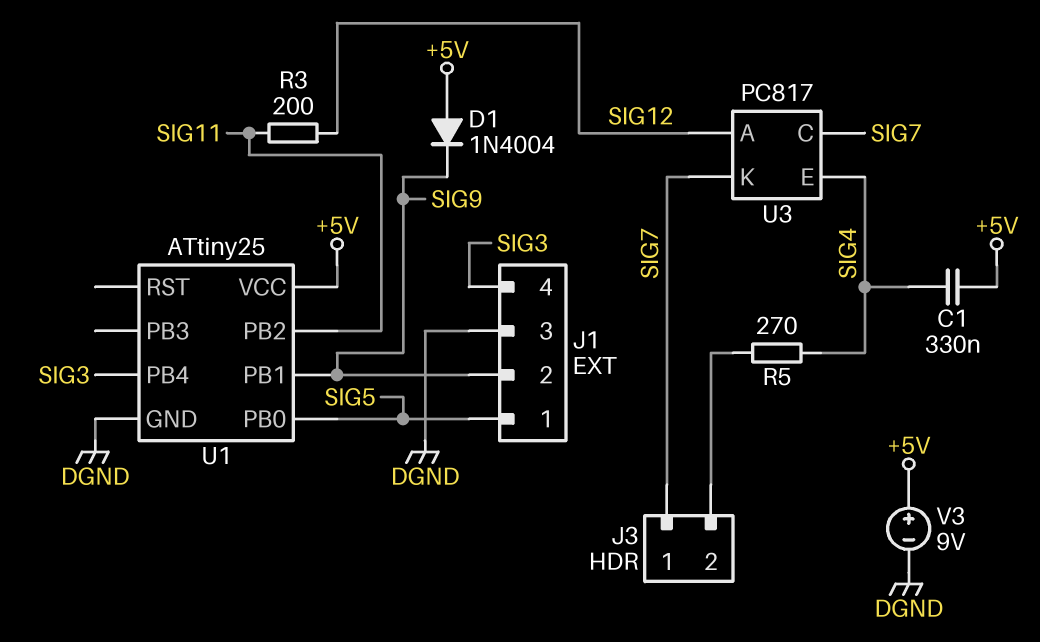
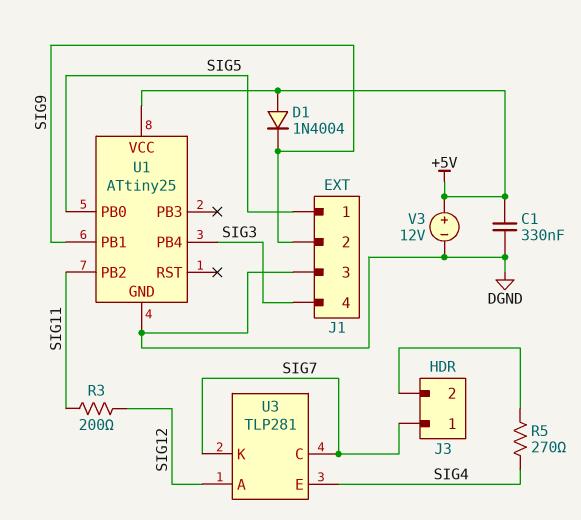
C1: 330nF (+5V, SIG4) -> 330nF (+5V, DGND)
U3: PC817 -> TLP281
V3: 9V (plus +5V, minus DGND) -> 12V (plus +5V, minus DGND)

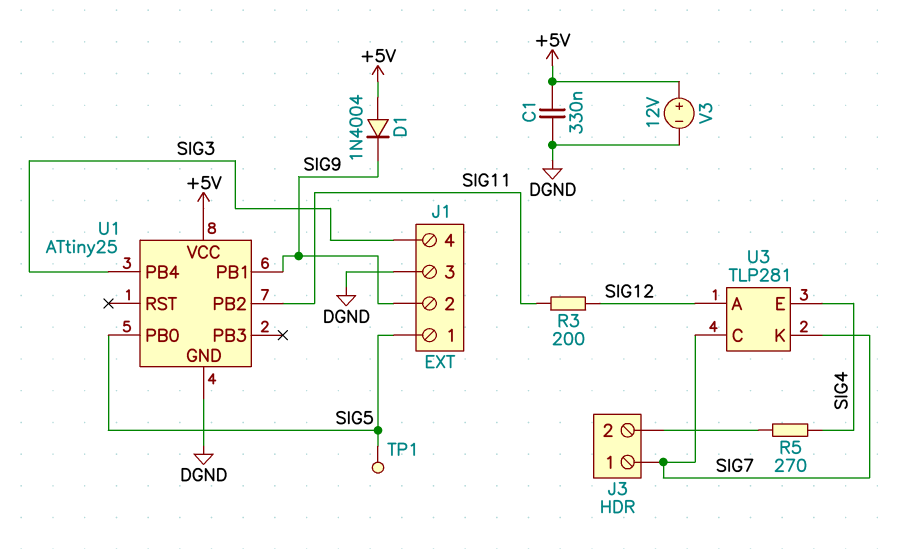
TP1: none -> test point (SIG5)

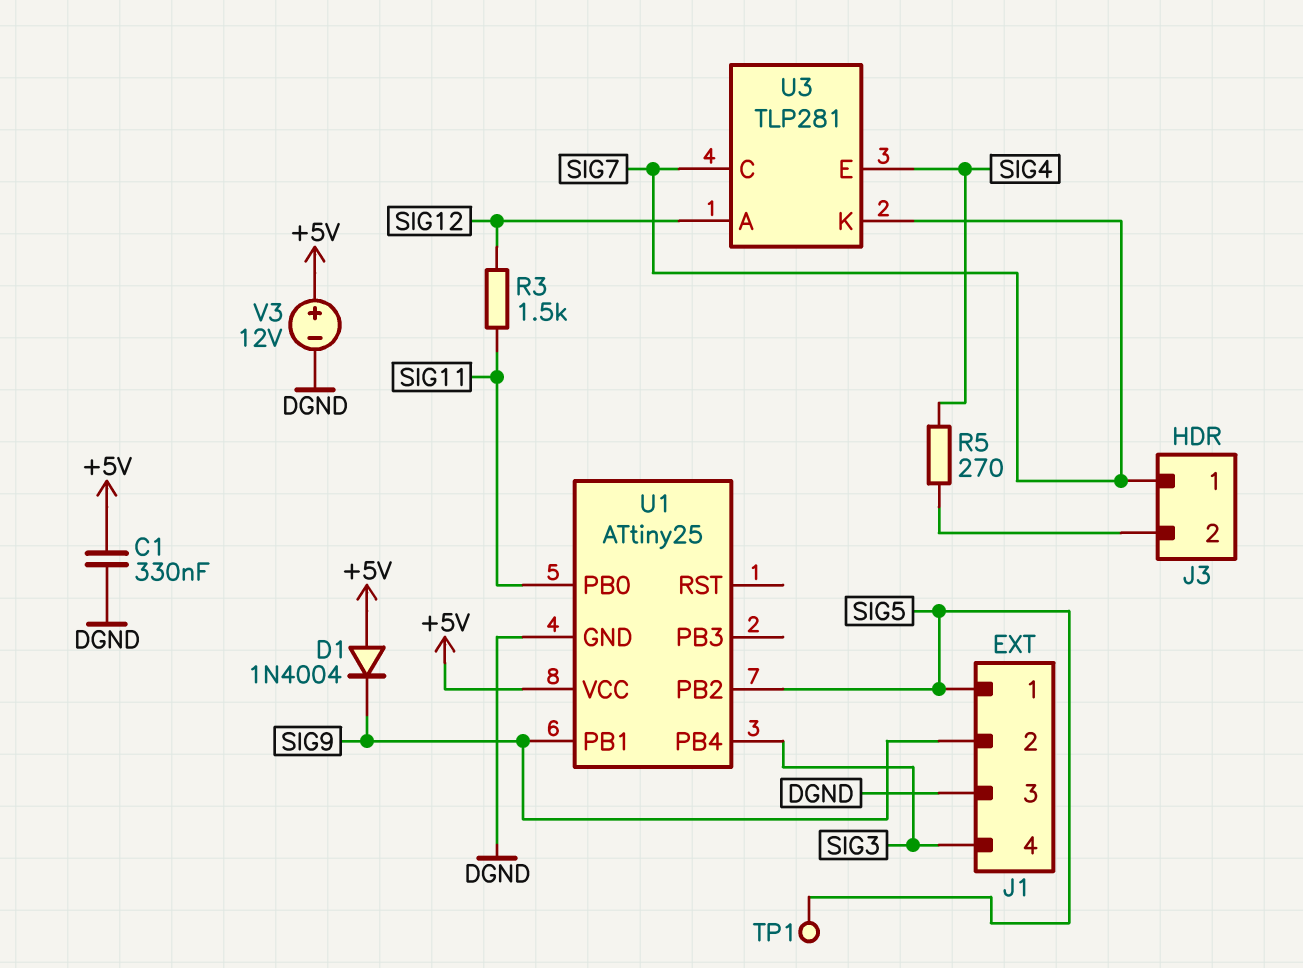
R3: 200 (SIG11, SIG12) -> 1.5k (SIG11, SIG12)
U1 pin PB0: SIG5 -> SIG11
U1 pin PB2: SIG11 -> SIG5

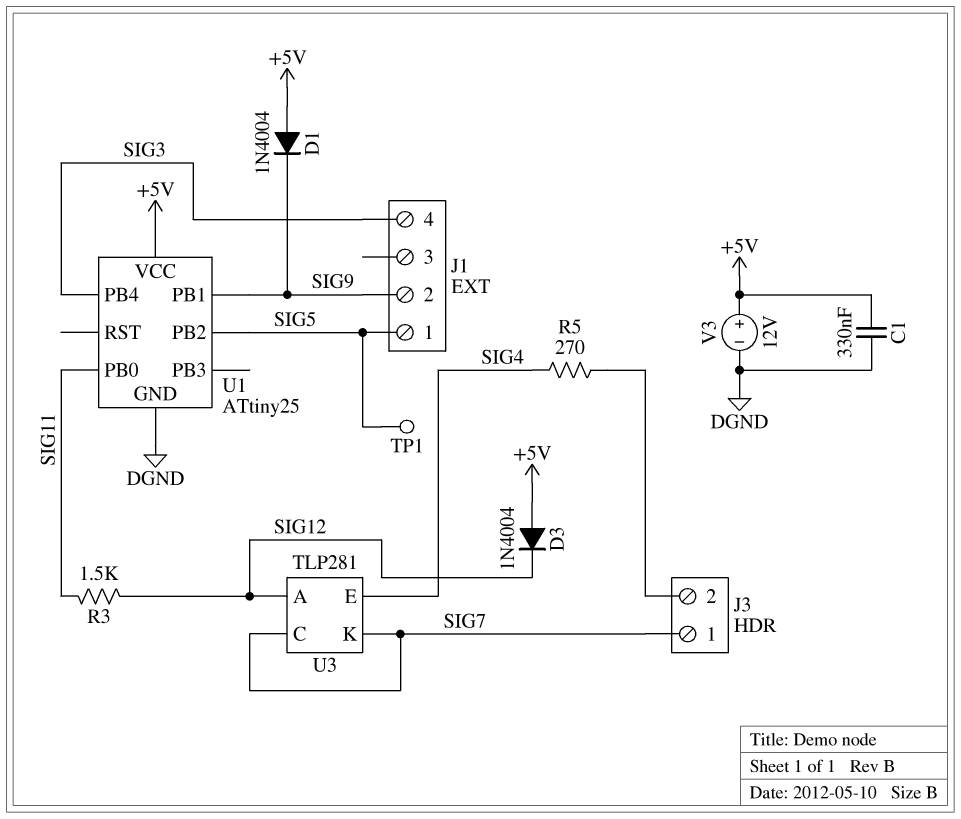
D3: none -> diode 1N4004 (A +5V, K SIG12)
J1 pin 3: DGND -> none

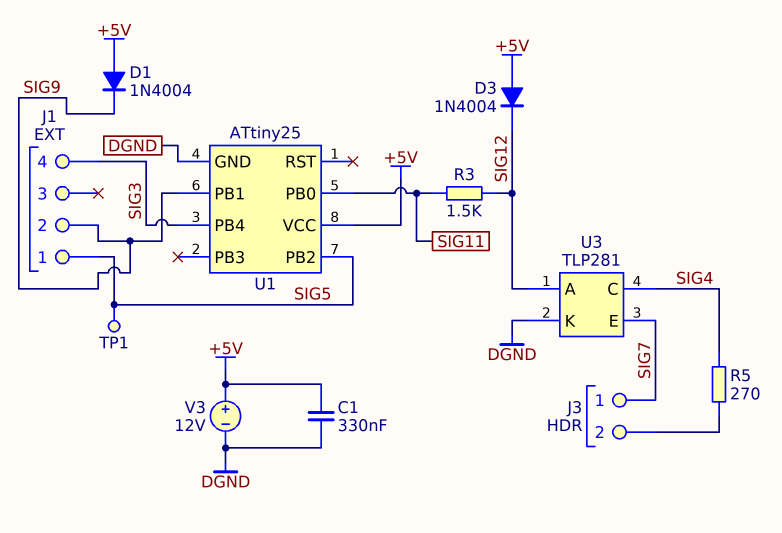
U3 pin C: SIG7 -> SIG4
U3 pin E: SIG4 -> SIG7
U3 pin K: SIG7 -> DGND

